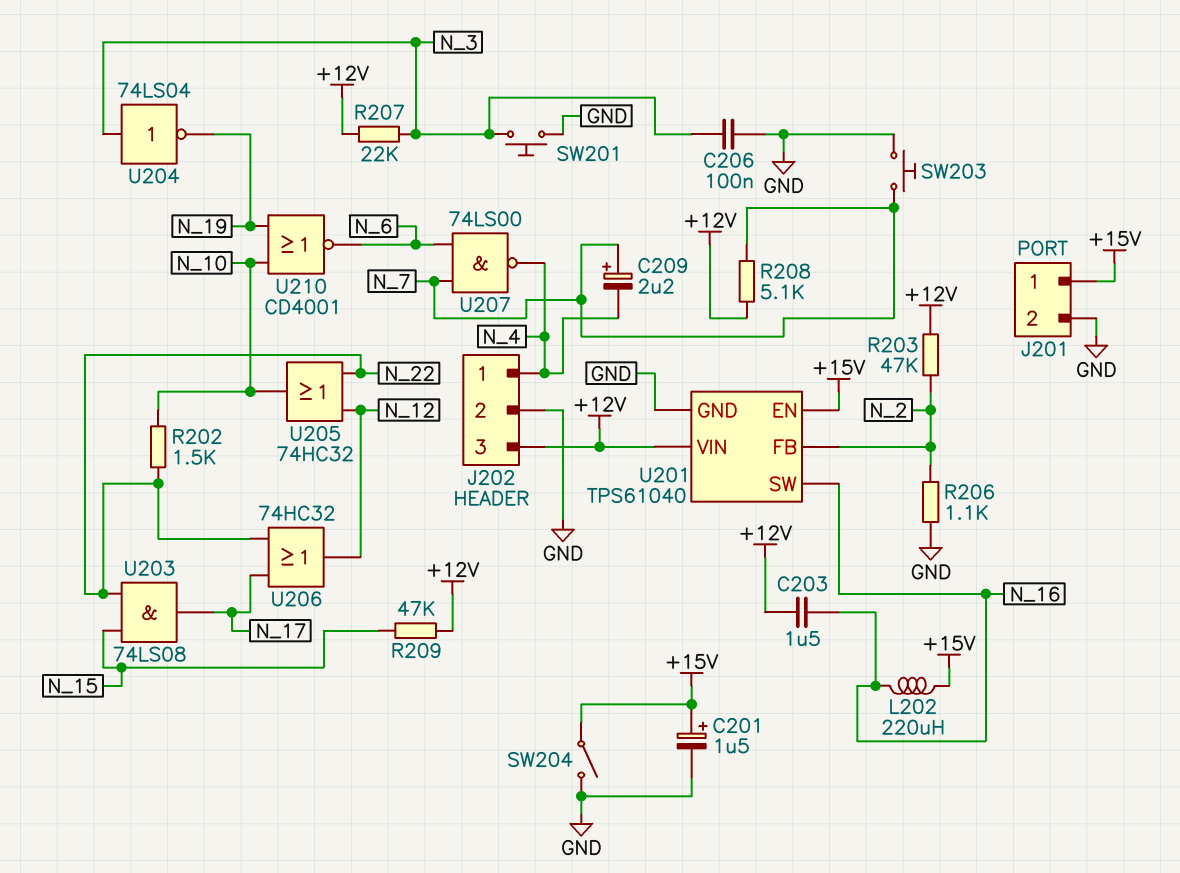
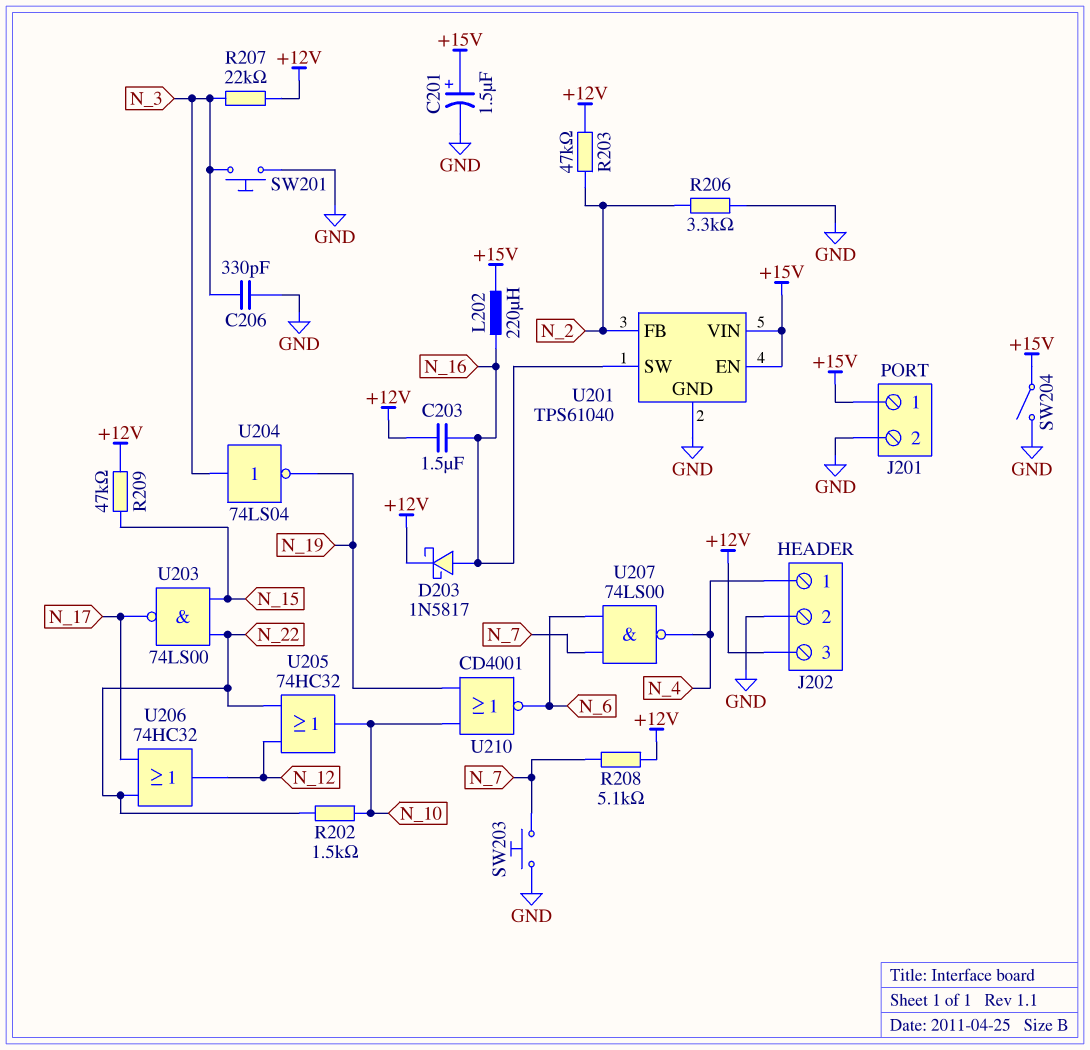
C206: 100nF (GND, N_3) -> 330pF (GND, N_3)
C209: 2.2uF (plus N_7, minus N_4) -> none
D203: none -> schottky 1N5817 (A N_16, K +12V)
R206: 1.1k (GND, N_2) -> 3.3k (GND, N_2)
U201 pin VIN: +12V -> +15V
U203: AND 74LS08 (in N_15, in N_22, out N_17) -> NAND 74LS00 (in N_15, in N_22, out N_17)

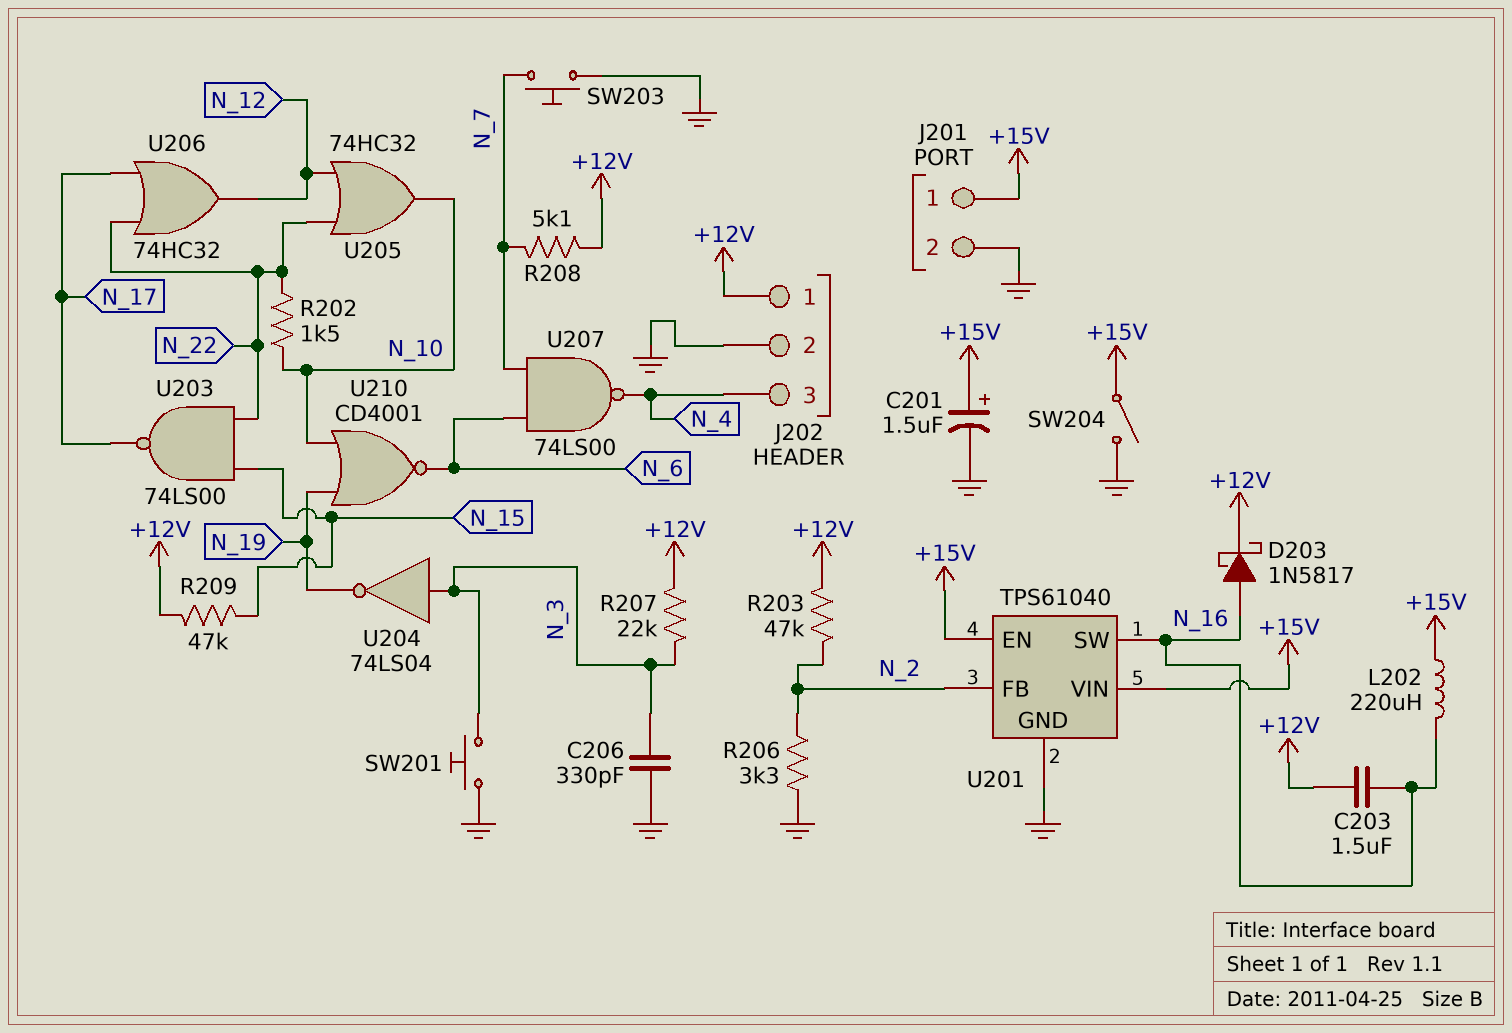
J202 pin 1: N_4 -> +12V
J202 pin 3: +12V -> N_4

